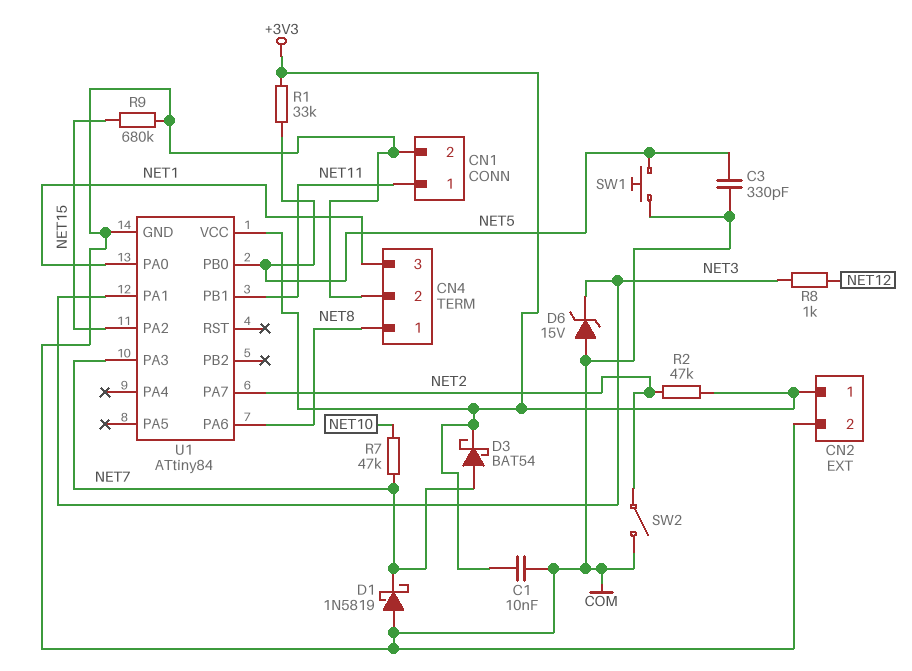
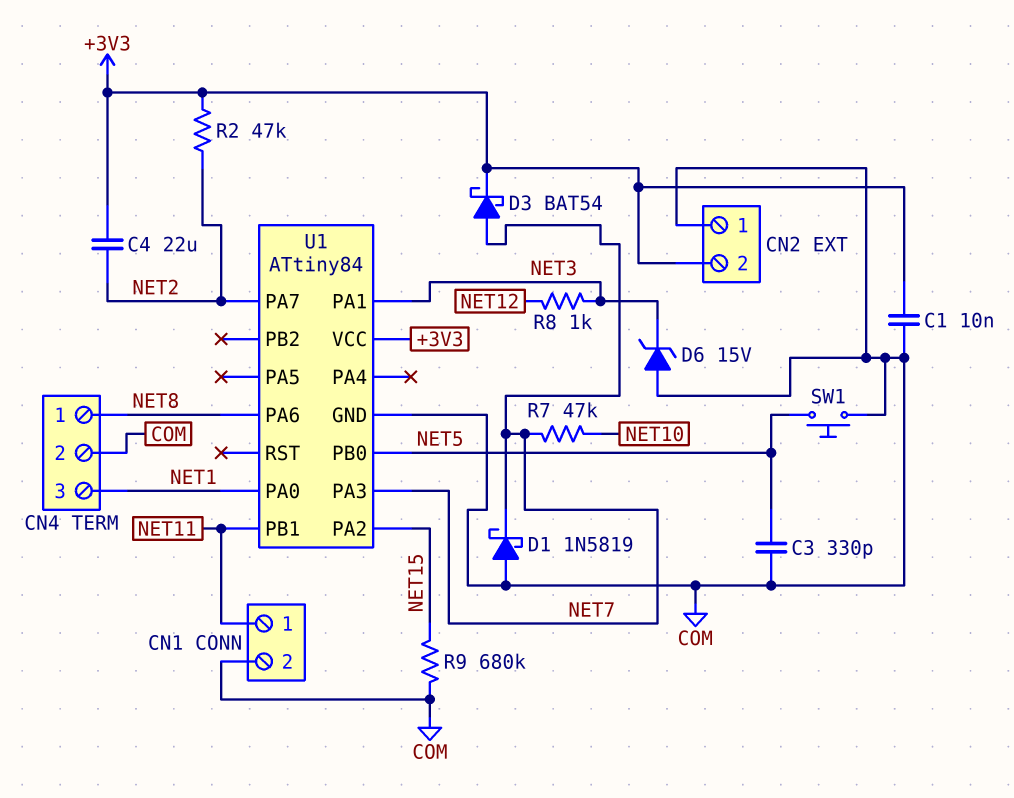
C4: none -> 22uF (+3V3, NET2)
CN2 pin 1: +3V3 -> COM
CN2 pin 2: COM -> +3V3
R1: 33k (+3V3, NET5) -> none
SW2: switch (COM, NET2) -> none

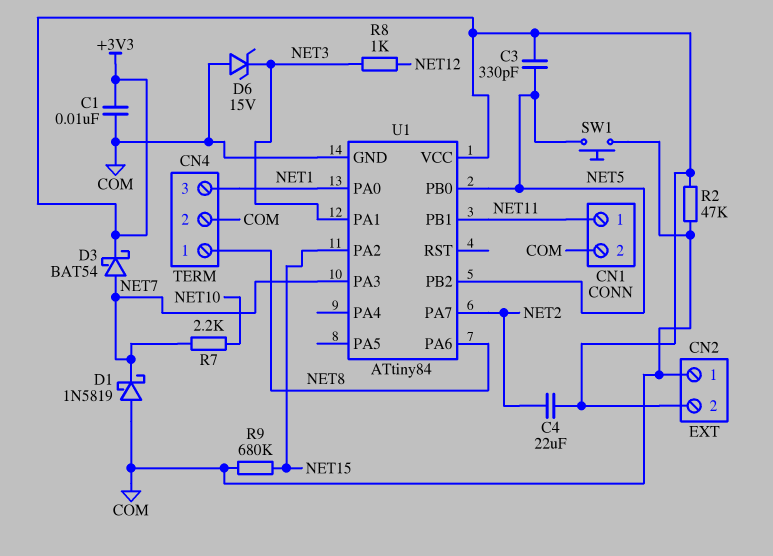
C3: 330pF (COM, NET5) -> 330pF (+3V3, NET5)
R2: 47k (+3V3, NET2) -> 47k (+3V3, COM)
R7: 47k (NET7, NET10) -> 2.2k (NET7, NET10)
U1 pin PB2: none -> NET5

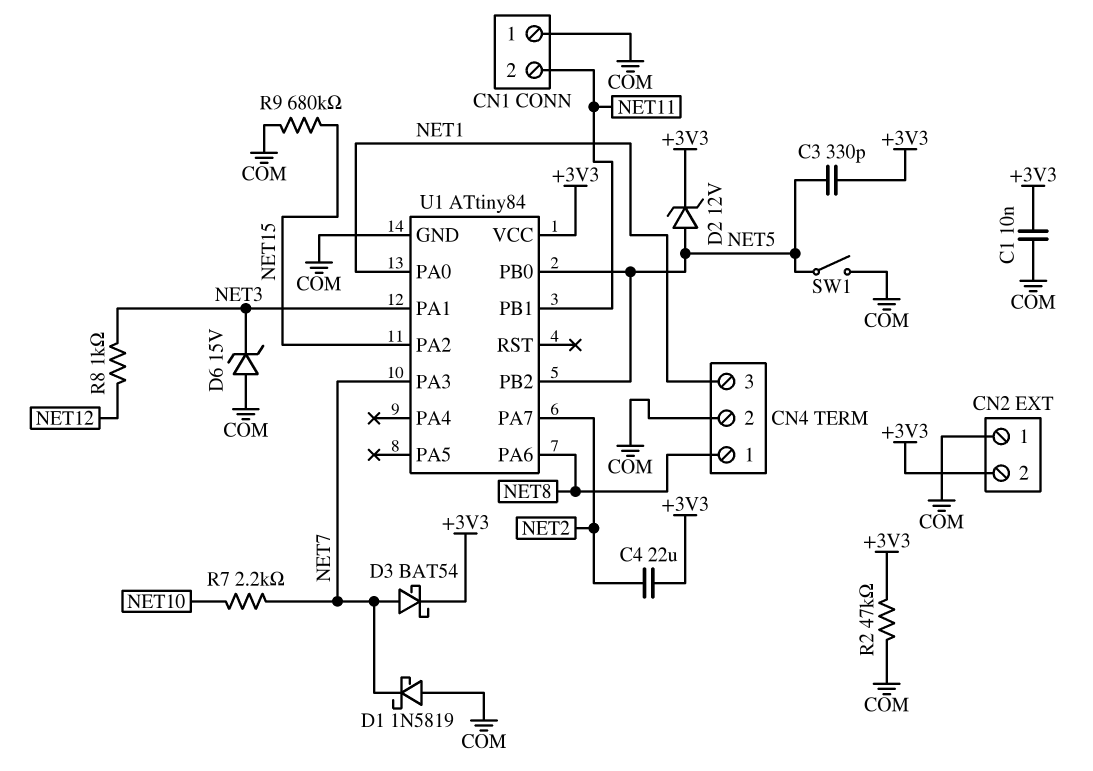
CN1 pin 1: NET11 -> COM
CN1 pin 2: COM -> NET11
D2: none -> zener 12V (A NET5, K +3V3)
SW1: button (COM, NET5) -> switch (COM, NET5)

